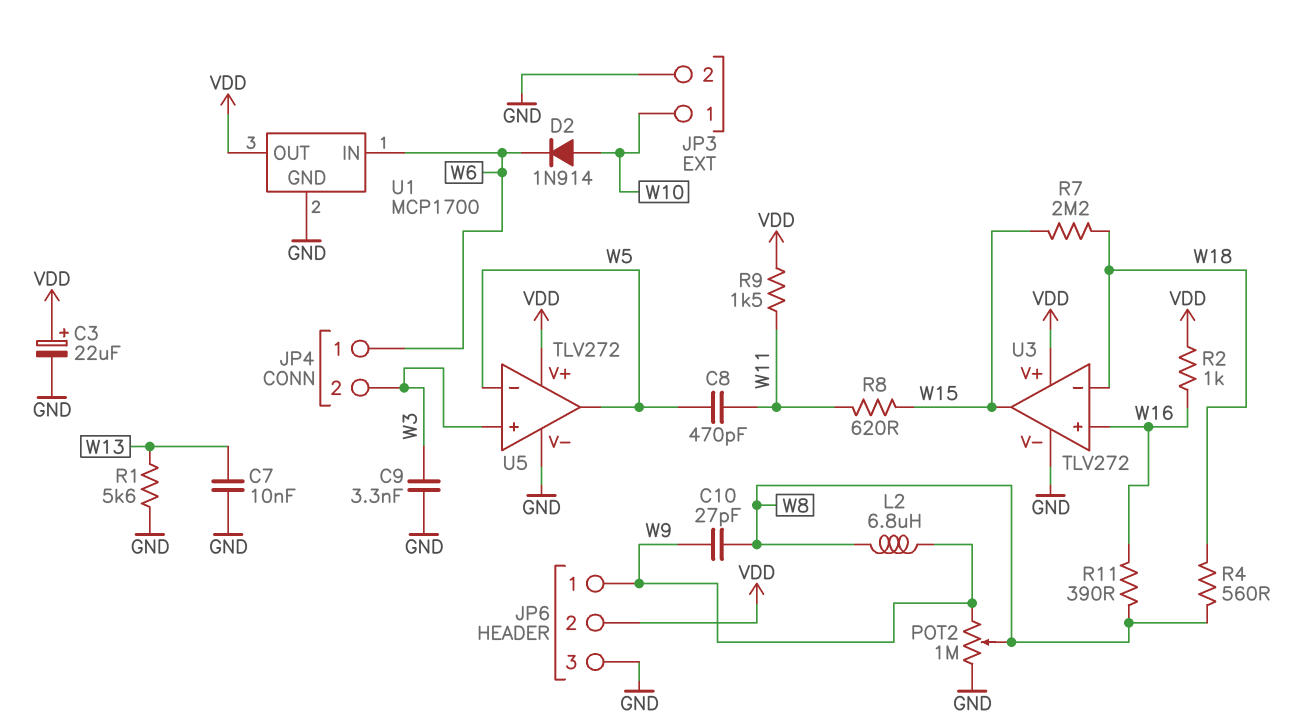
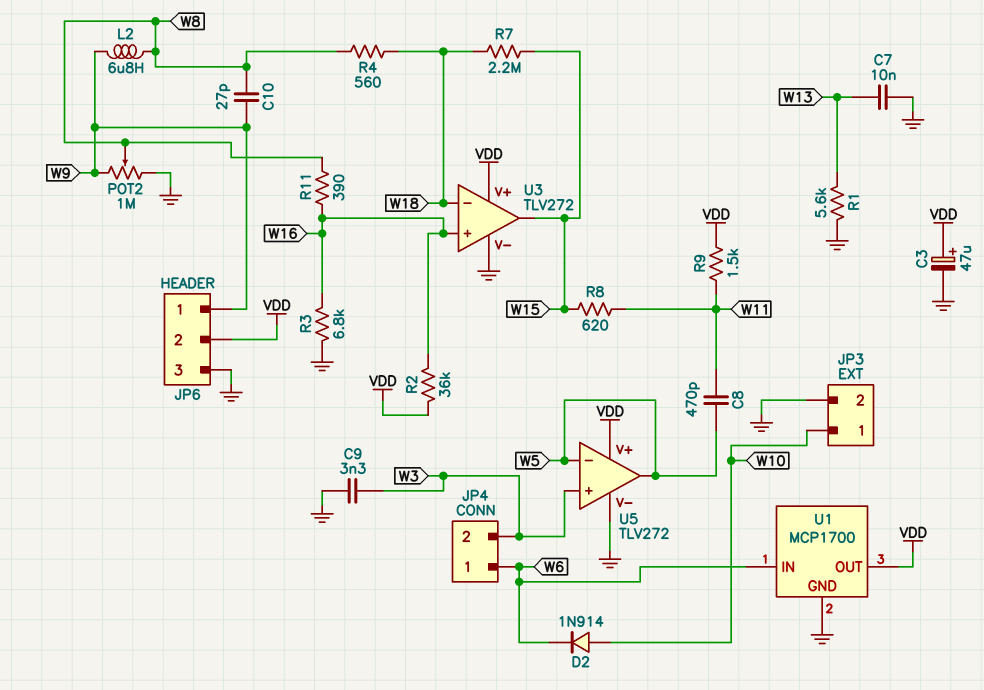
C3: 22uF (plus VDD, minus GND) -> 47uF (plus VDD, minus GND)
R2: 1k (VDD, W16) -> 36k (VDD, W16)
R3: none -> 6.8k (GND, W16)

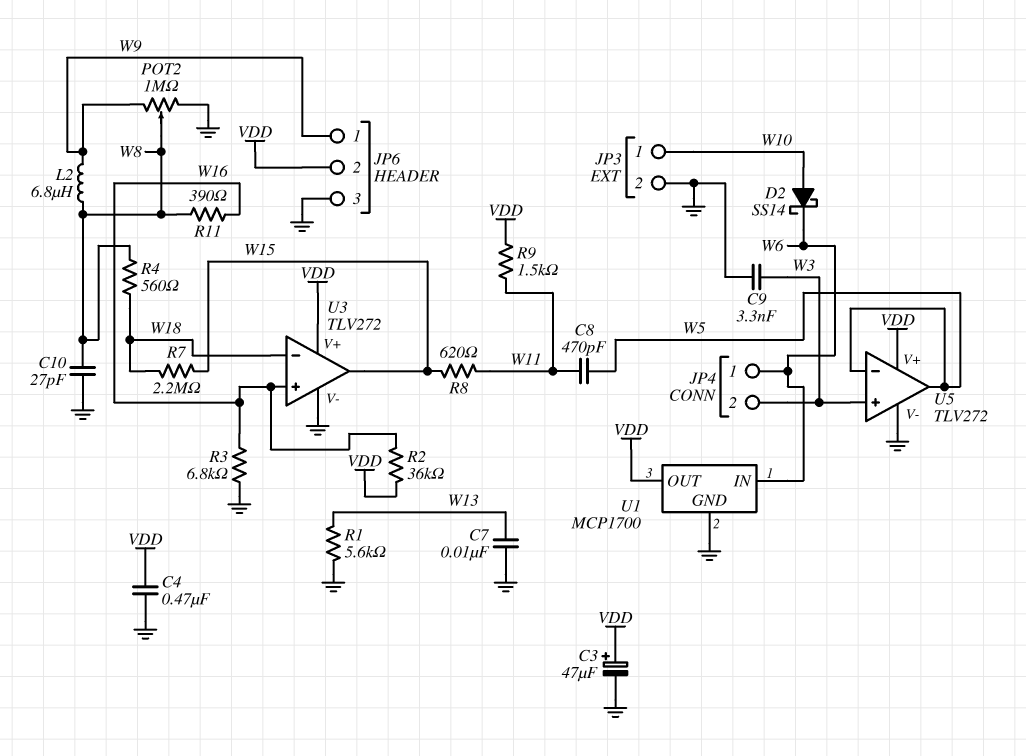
C4: none -> 470nF (GND, VDD)
C10: 27pF (W8, W9) -> 27pF (GND, W8)
D2: diode 1N914 (A W10, K W6) -> schottky SS14 (A W10, K W6)

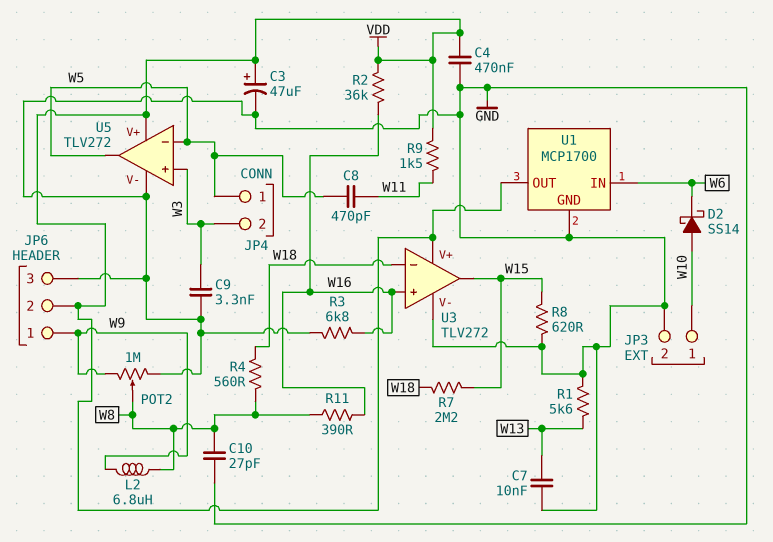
JP4 pin 1: W6 -> W5
R8: 620 (W11, W15) -> 620 (GND, W15)

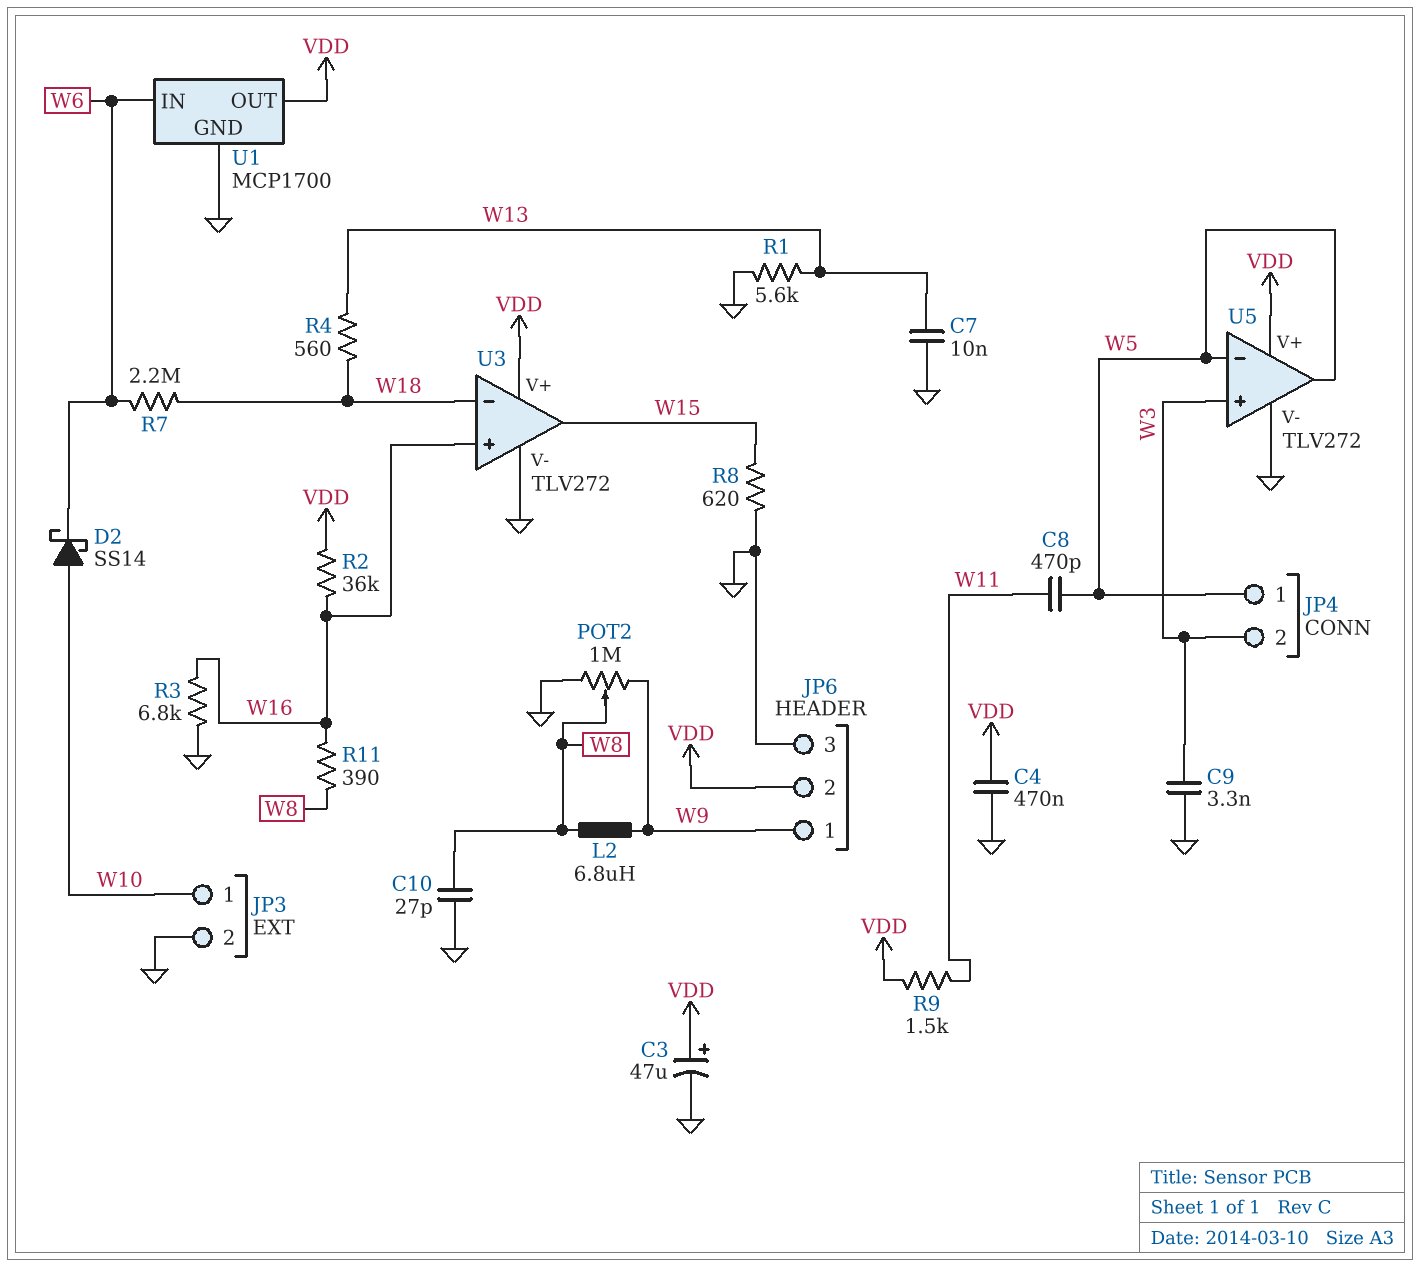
R4: 560 (W8, W18) -> 560 (W13, W18)
R7: 2.2M (W15, W18) -> 2.2M (W6, W18)

